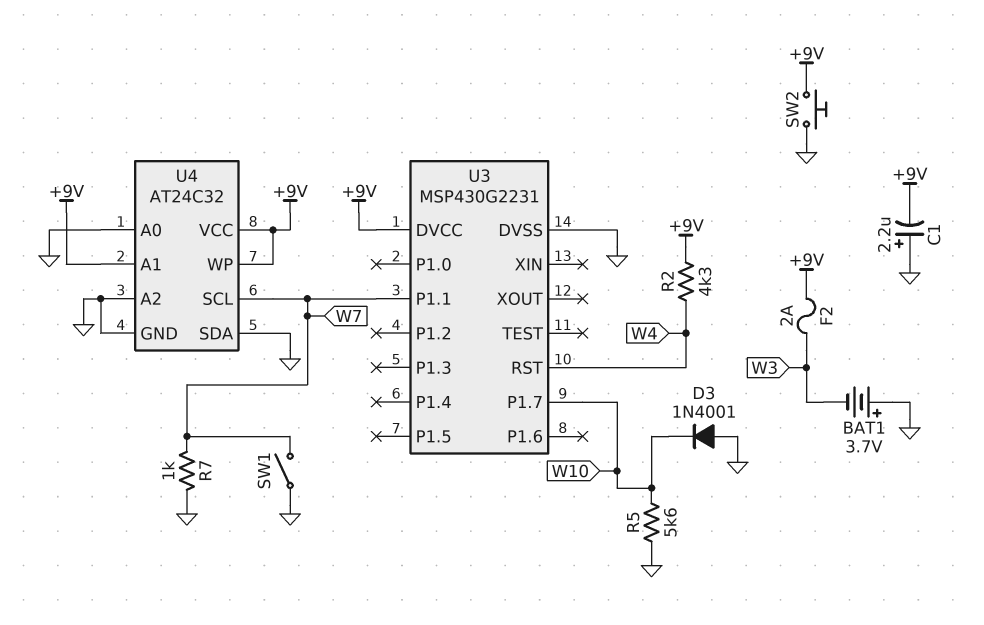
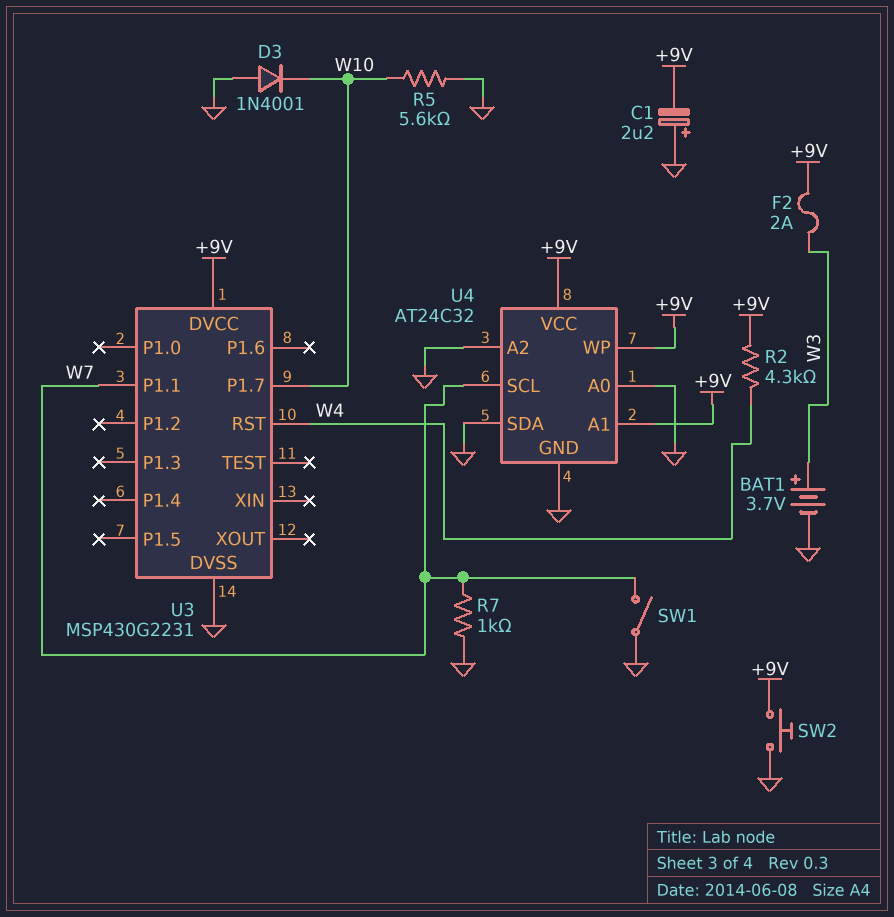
BAT1: 3.7V (plus GND, minus W3) -> 3.7V (plus W3, minus GND)

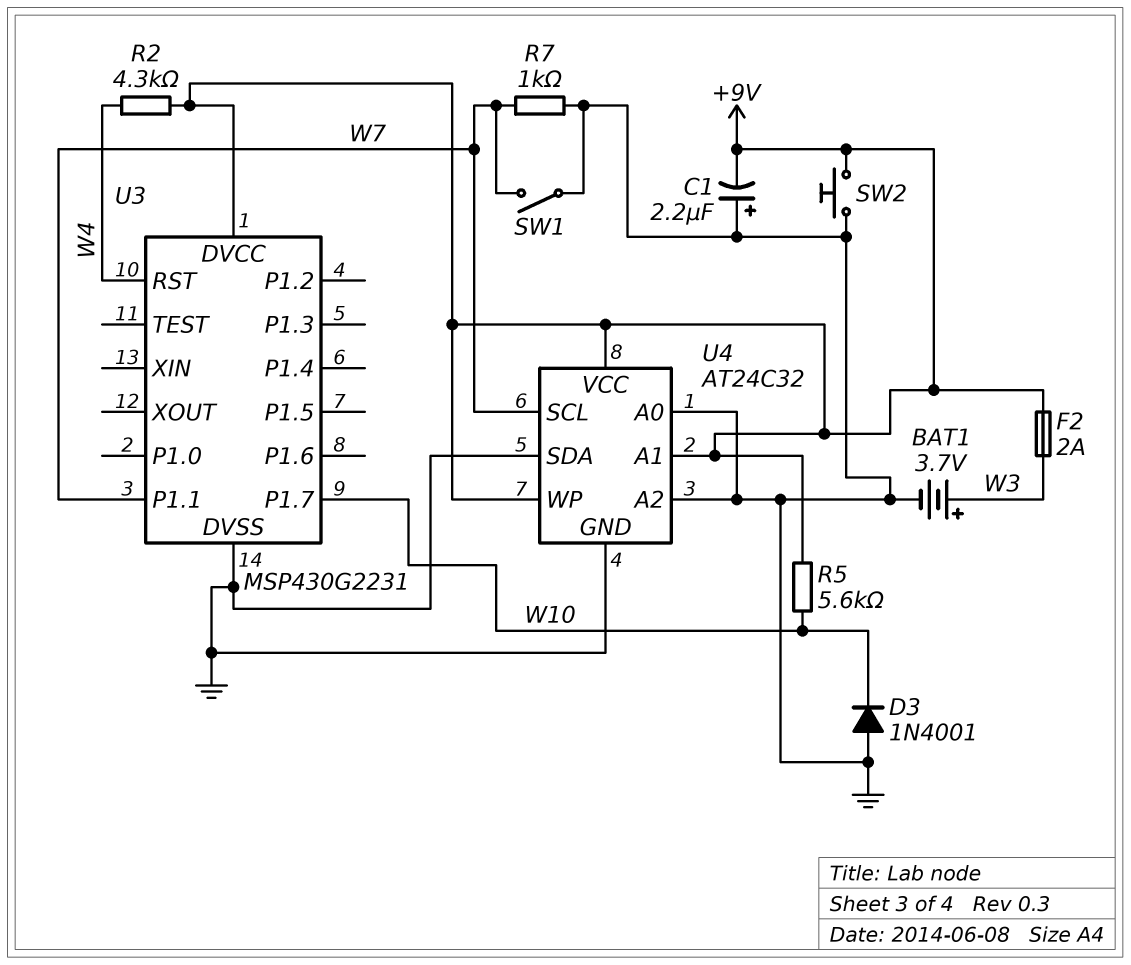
R5: 5.6k (GND, W10) -> 5.6k (+9V, W10)

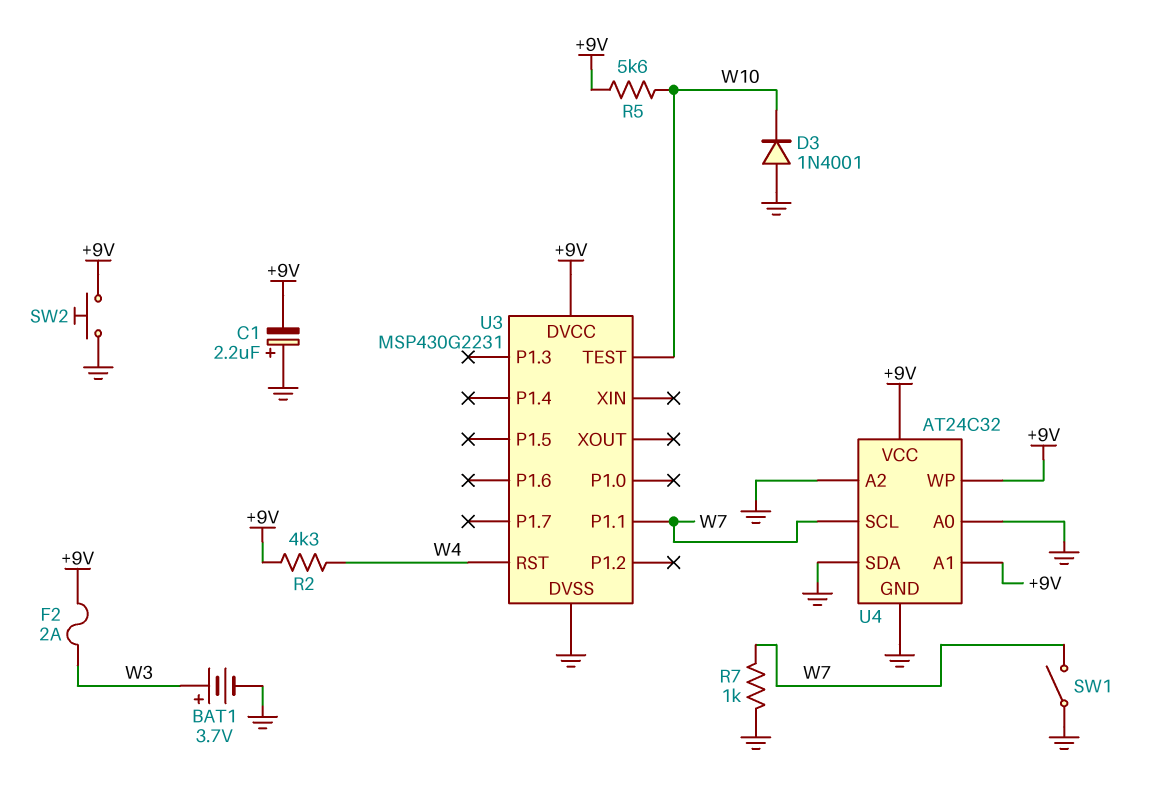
U3 pin P1.7: W10 -> none
U3 pin TEST: none -> W10

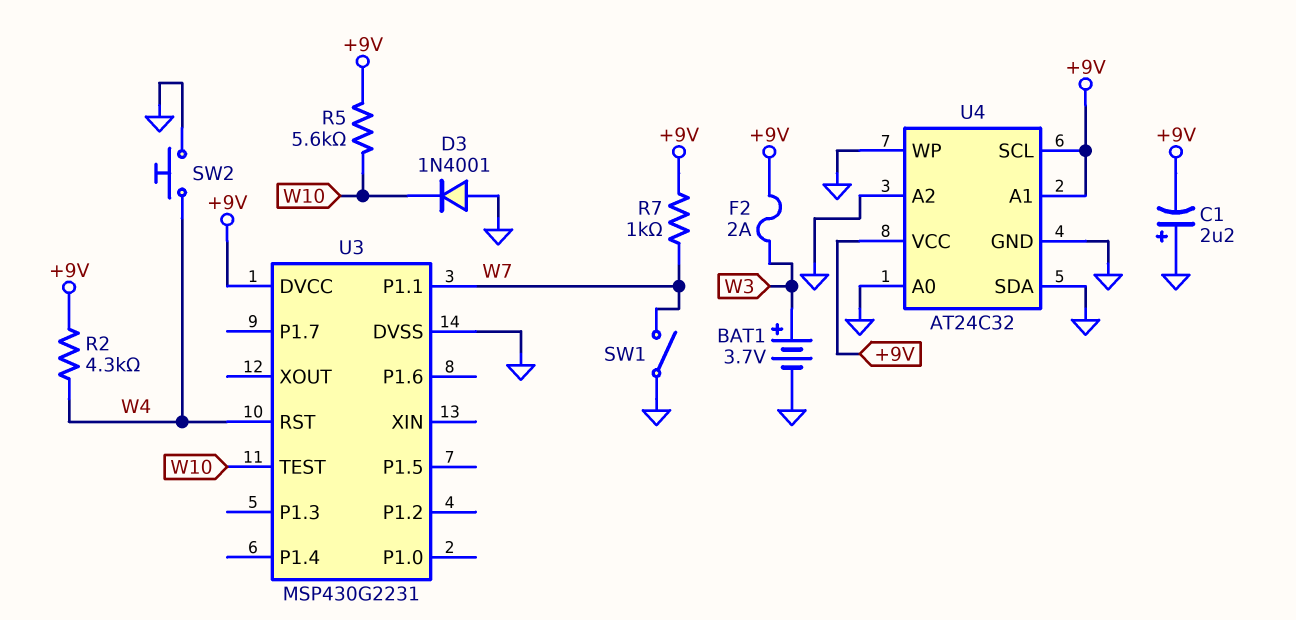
R7: 1k (GND, W7) -> 1k (+9V, W7)
SW2: button (+9V, GND) -> button (GND, W4)
U4 pin SCL: W7 -> +9V
U4 pin WP: +9V -> GND

